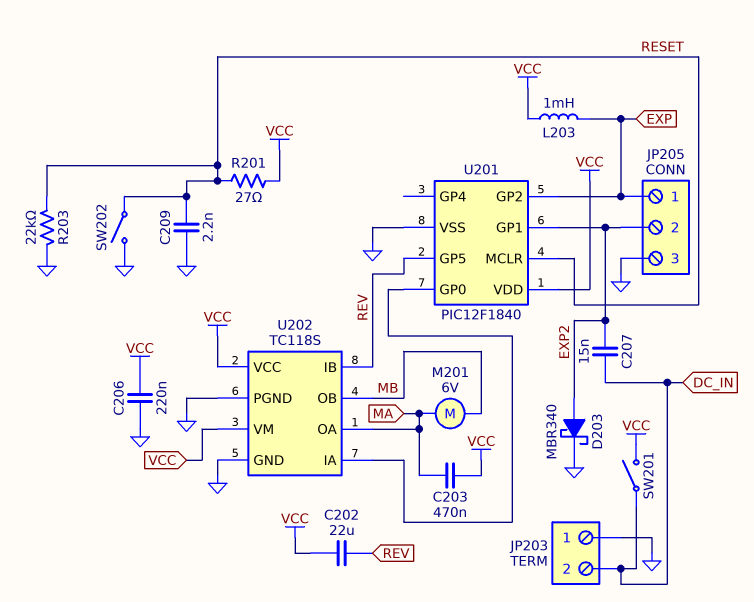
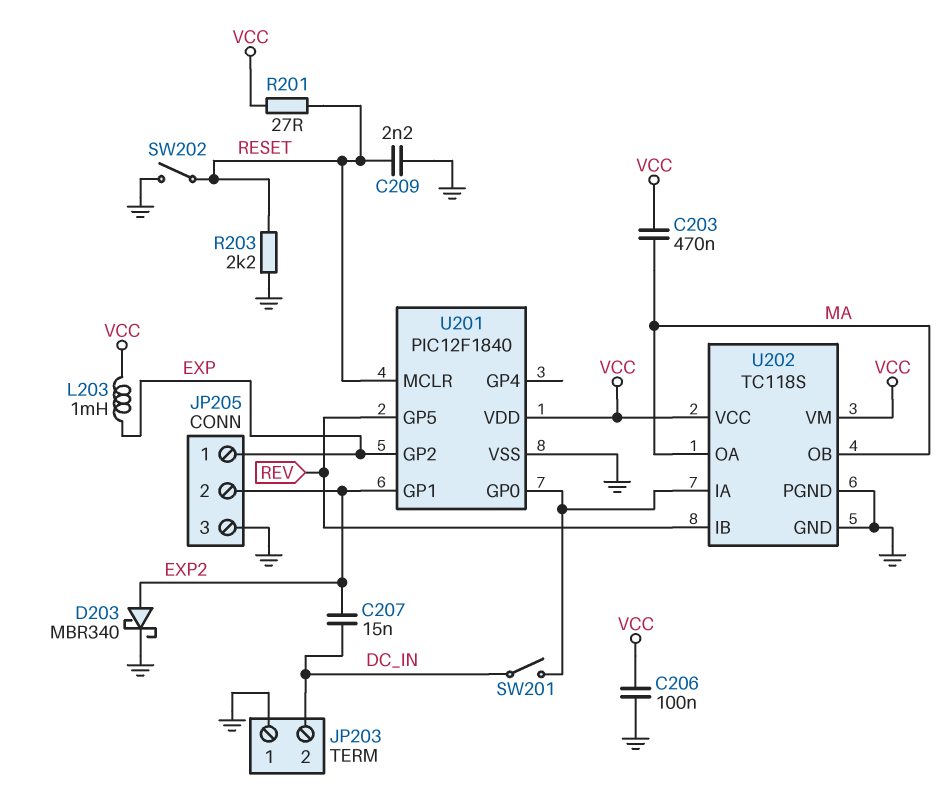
C202: 22uF (REV, VCC) -> none
C206: 220nF (GND, VCC) -> 100nF (GND, VCC)
M201: motor 6V (MA, MB) -> none
R203: 22k (GND, RESET) -> 2.2k (GND, RESET)
SW201: switch (DC_IN, VCC) -> switch (DC_IN, U201/GP0)
U202 pin OB: MB -> MA

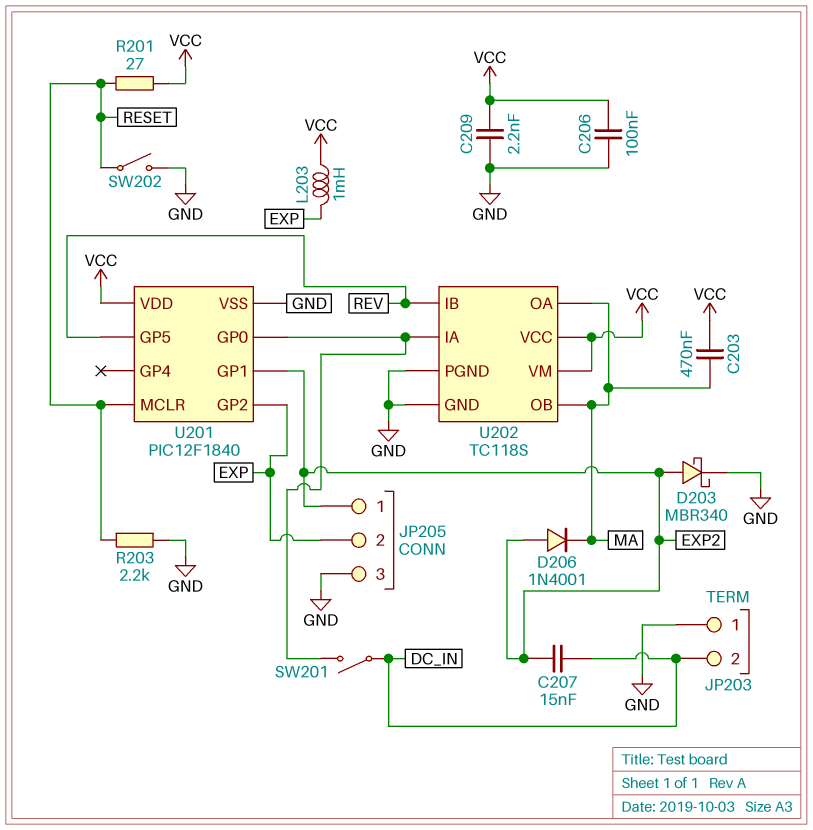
C209: 2.2nF (GND, RESET) -> 2.2nF (GND, VCC)
D206: none -> diode 1N4001 (A EXP2, K MA)
JP205 pin 1: EXP -> EXP2
JP205 pin 2: EXP2 -> EXP

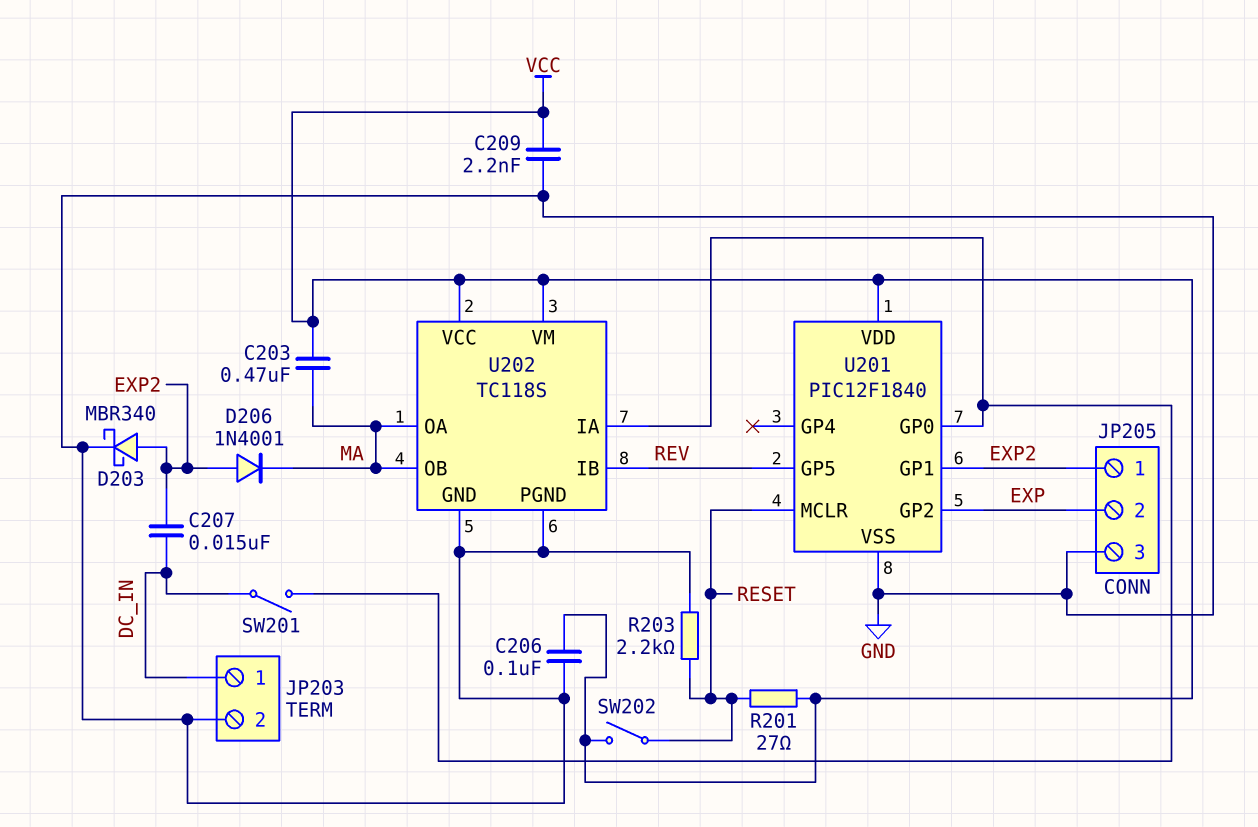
JP203 pin 1: GND -> DC_IN
JP203 pin 2: DC_IN -> GND
L203: 1mH (EXP, VCC) -> none
SW202: switch (GND, RESET) -> switch (RESET, VCC)

